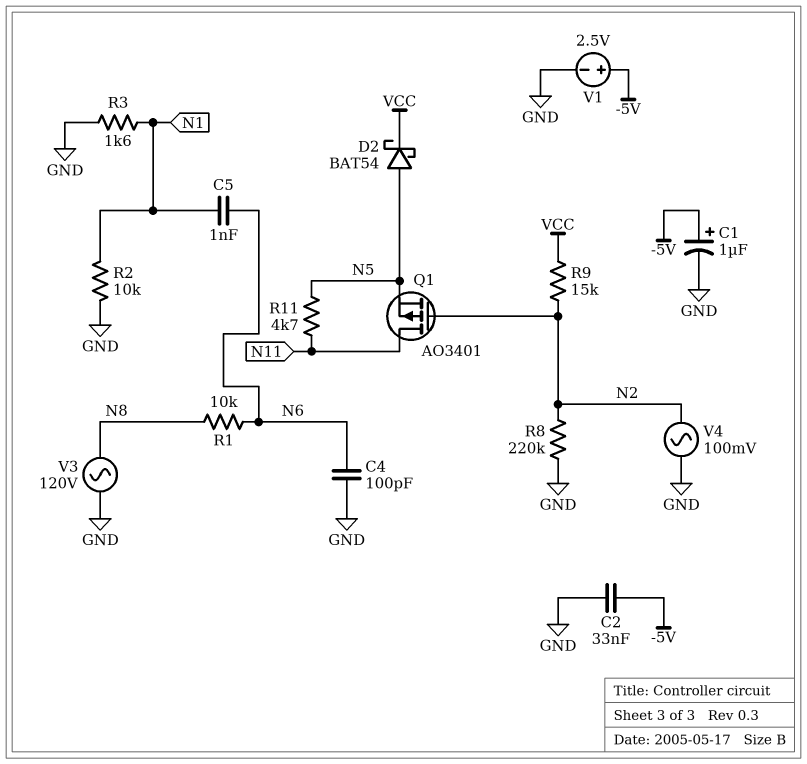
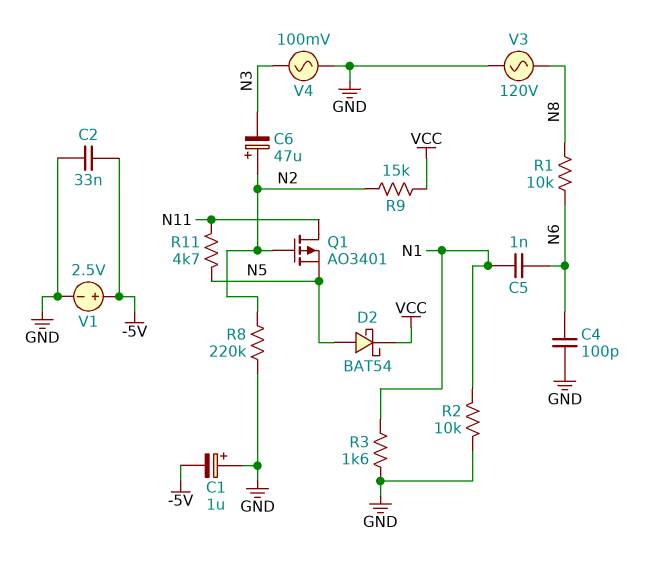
C1: 1uF (plus -5V, minus GND) -> 1uF (plus GND, minus -5V)
C6: none -> 47uF (plus N2, minus N3)
V4: AC 100mV (GND, N2) -> AC 100mV (GND, N3)

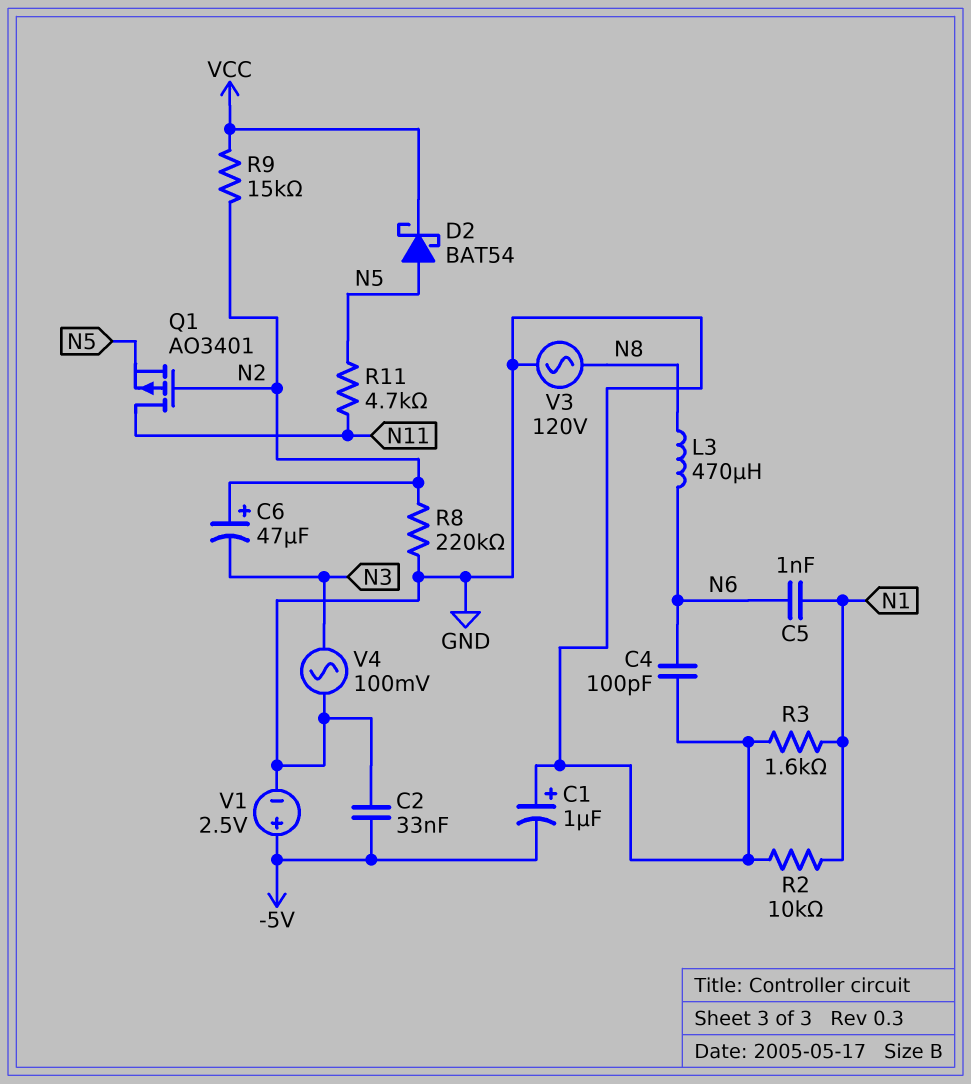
L3: none -> 470uH (N6, N8)
R1: 10k (N6, N8) -> none

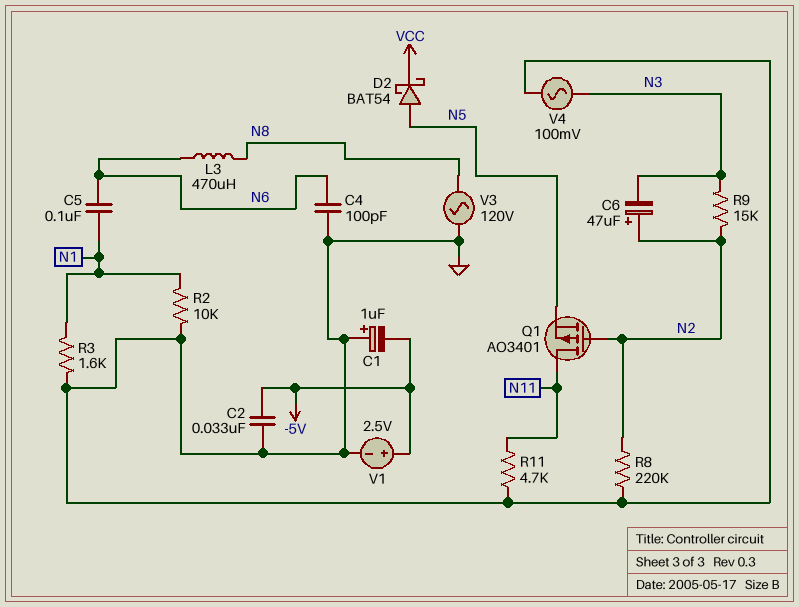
C5: 1nF (N1, N6) -> 100nF (N1, N6)
R9: 15k (N2, VCC) -> 15k (N2, N3)
R11: 4.7k (N5, N11) -> 4.7k (GND, N11)

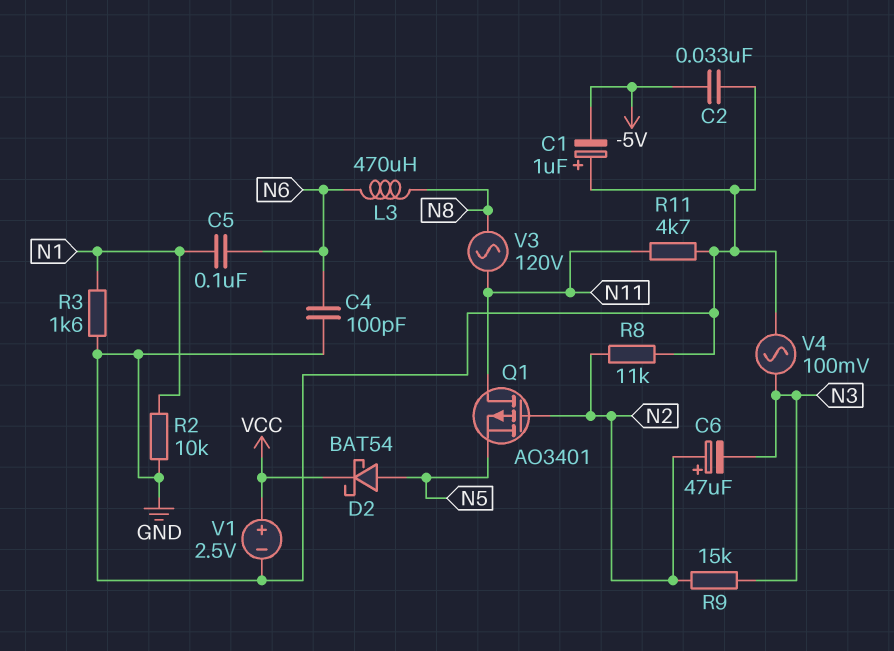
R8: 220k (GND, N2) -> 11k (GND, N2)
V1: 2.5V (plus -5V, minus GND) -> 2.5V (plus VCC, minus GND)
V3: AC 120V (GND, N8) -> AC 120V (N8, N11)

